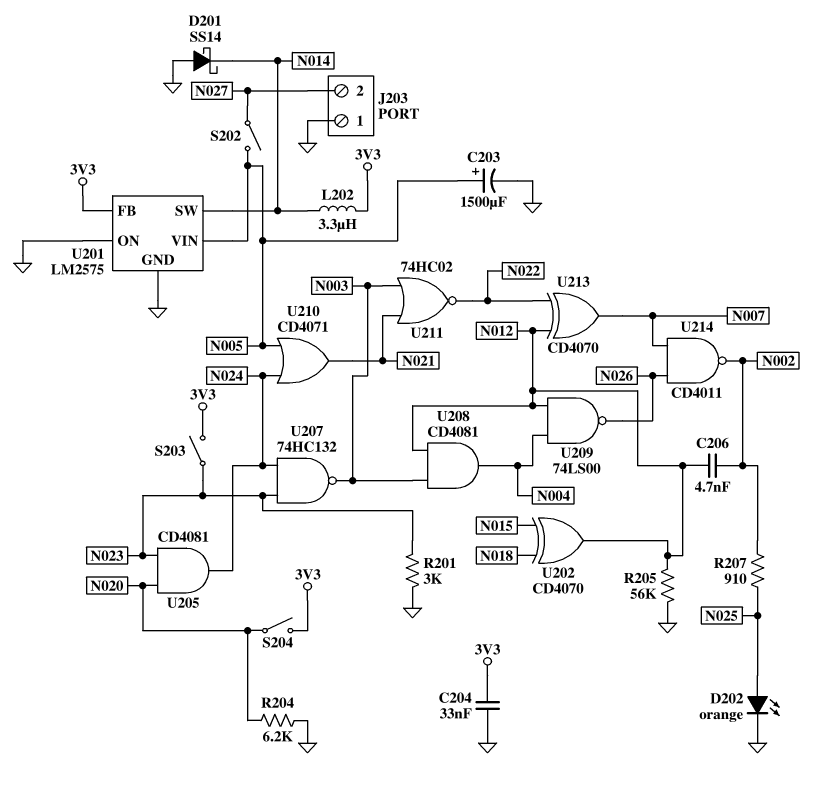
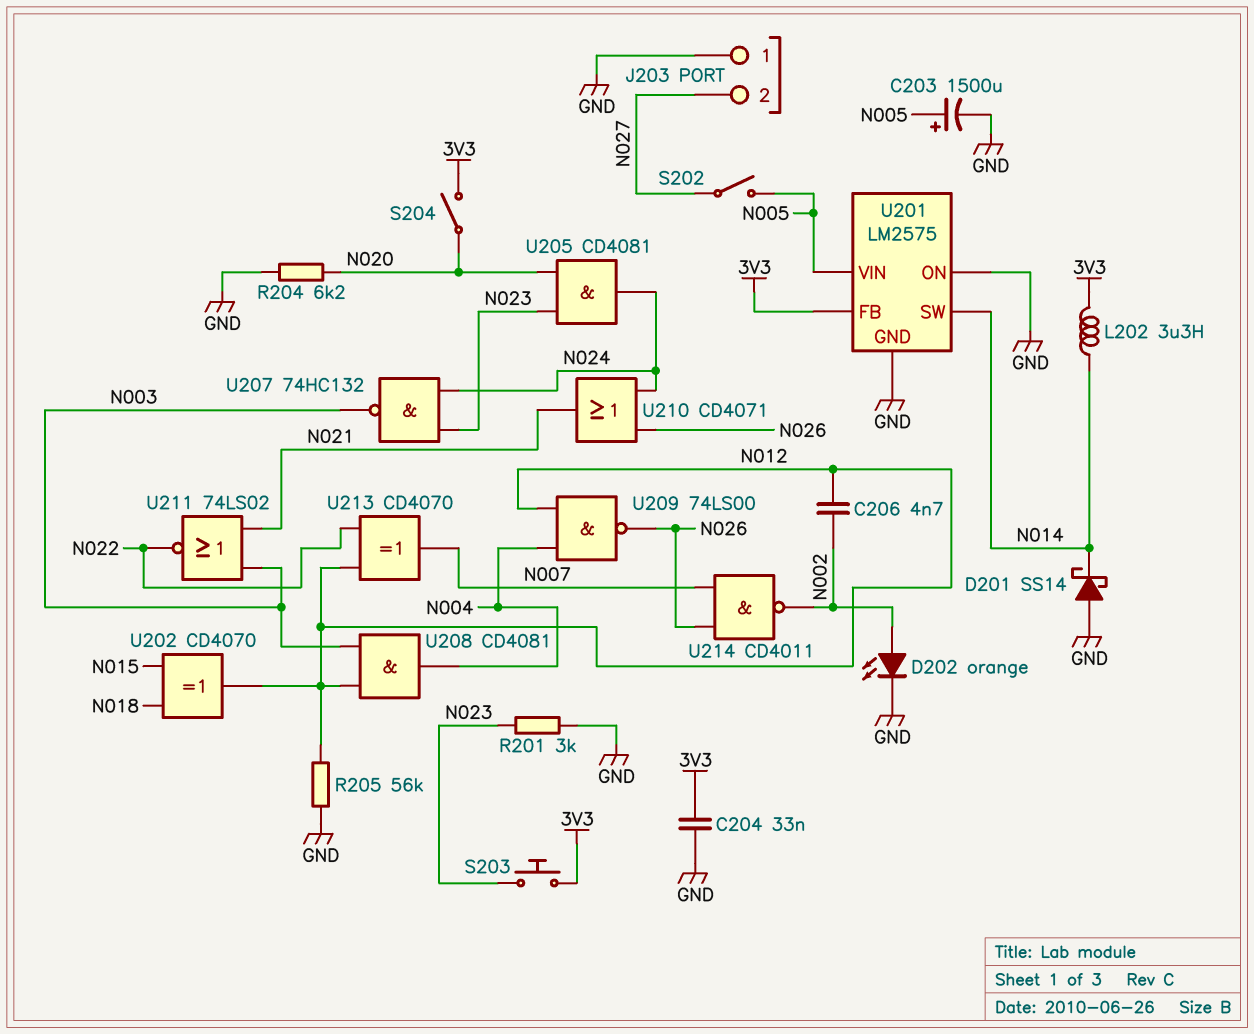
D202: LED orange (A N025, K GND) -> LED orange (A N002, K GND)
R207: 910 (N002, N025) -> none
S203: switch (3V3, N023) -> button (3V3, N023)
U210: OR CD4071 (in N005, in N024, out N021) -> OR CD4071 (in N024, in N026, out N021)
U211: NOR 74HC02 (in N003, in N021, out N022) -> NOR 74LS02 (in N003, in N021, out N022)

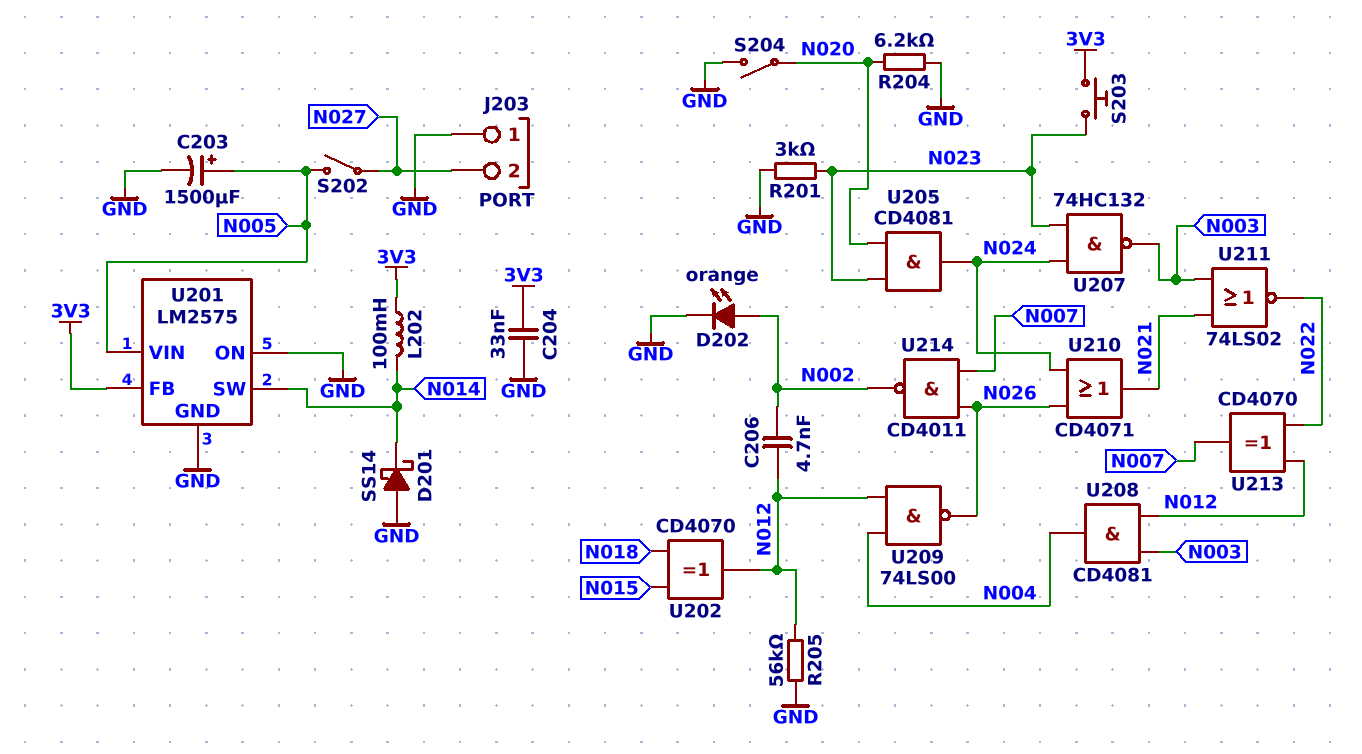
L202: 3.3uH (3V3, N014) -> 100mH (3V3, N014)
S204: switch (3V3, N020) -> switch (GND, N020)

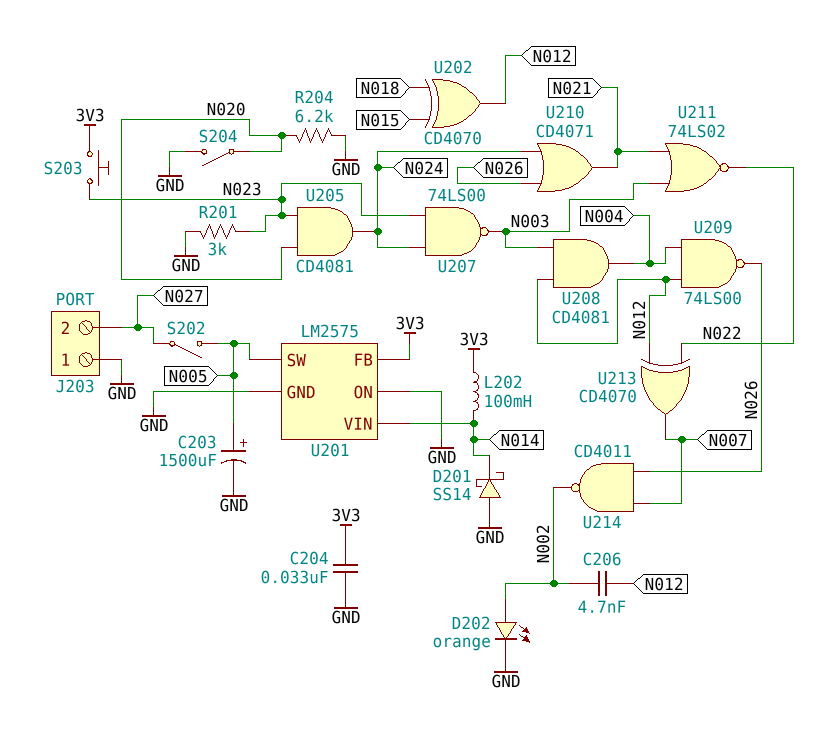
R205: 56k (GND, N012) -> none
U201 pin SW: N014 -> N005
U201 pin VIN: N005 -> N014
U207: NAND 74HC132 (in N023, in N024, out N003) -> NAND 74LS00 (in N023, in N024, out N003)

